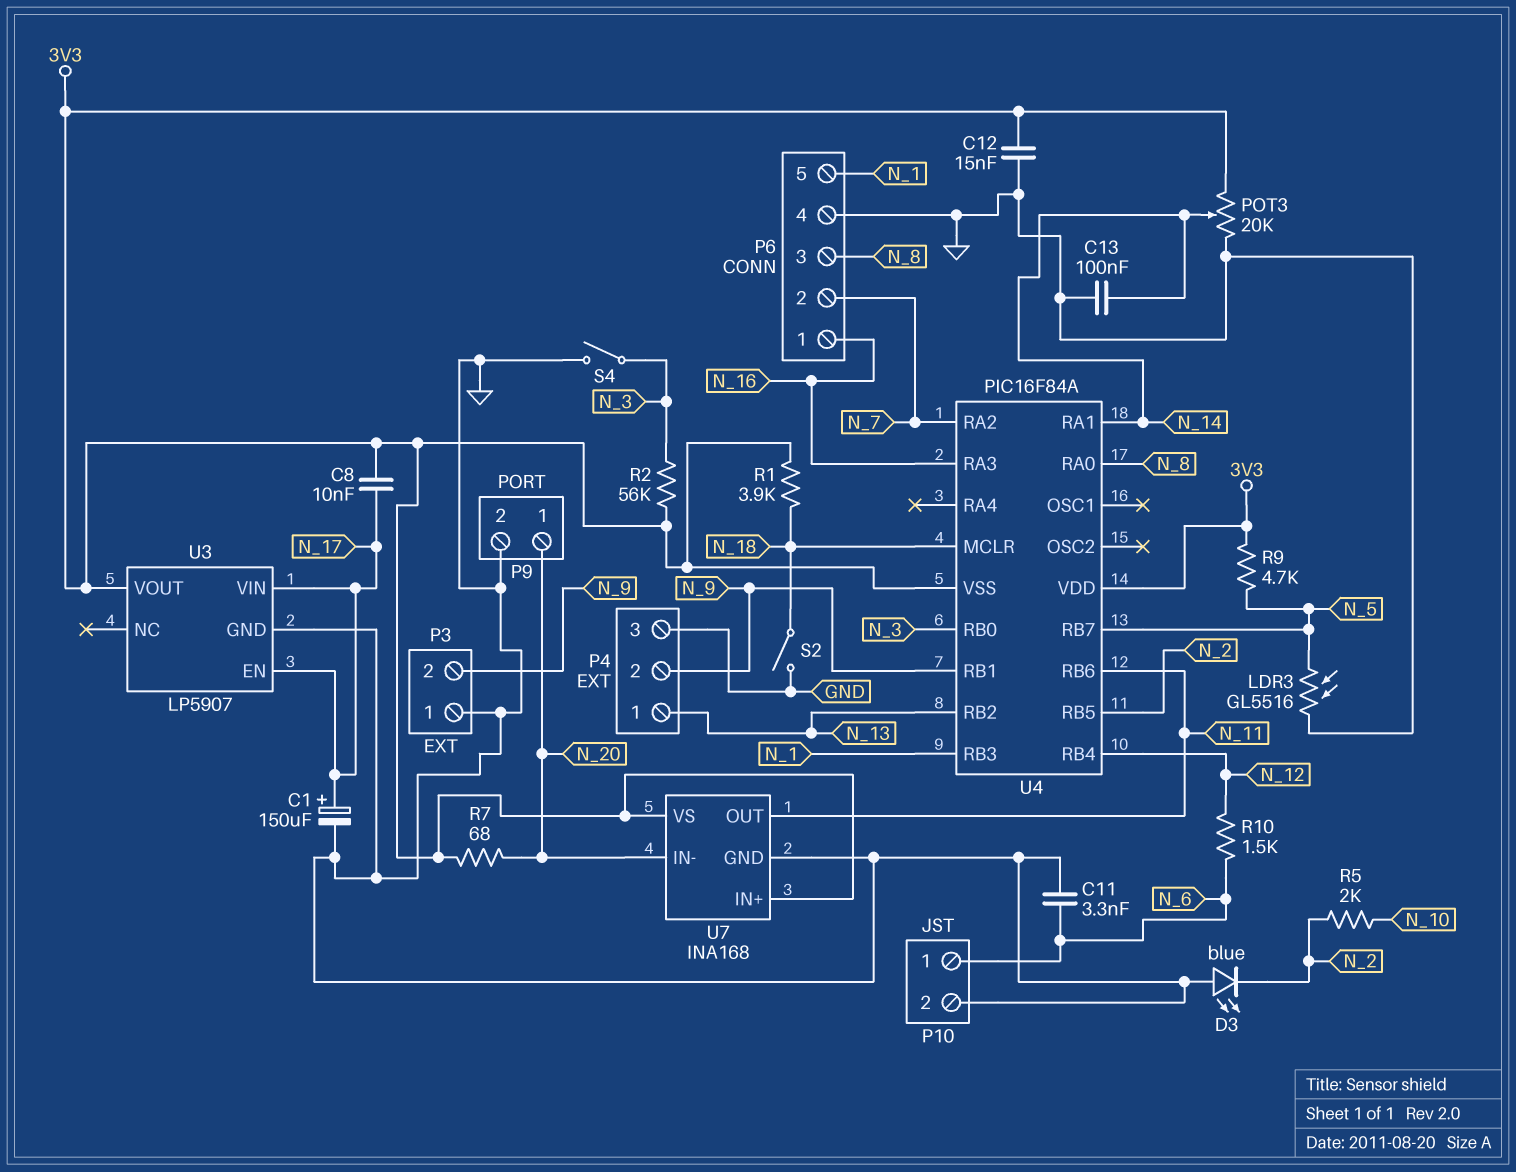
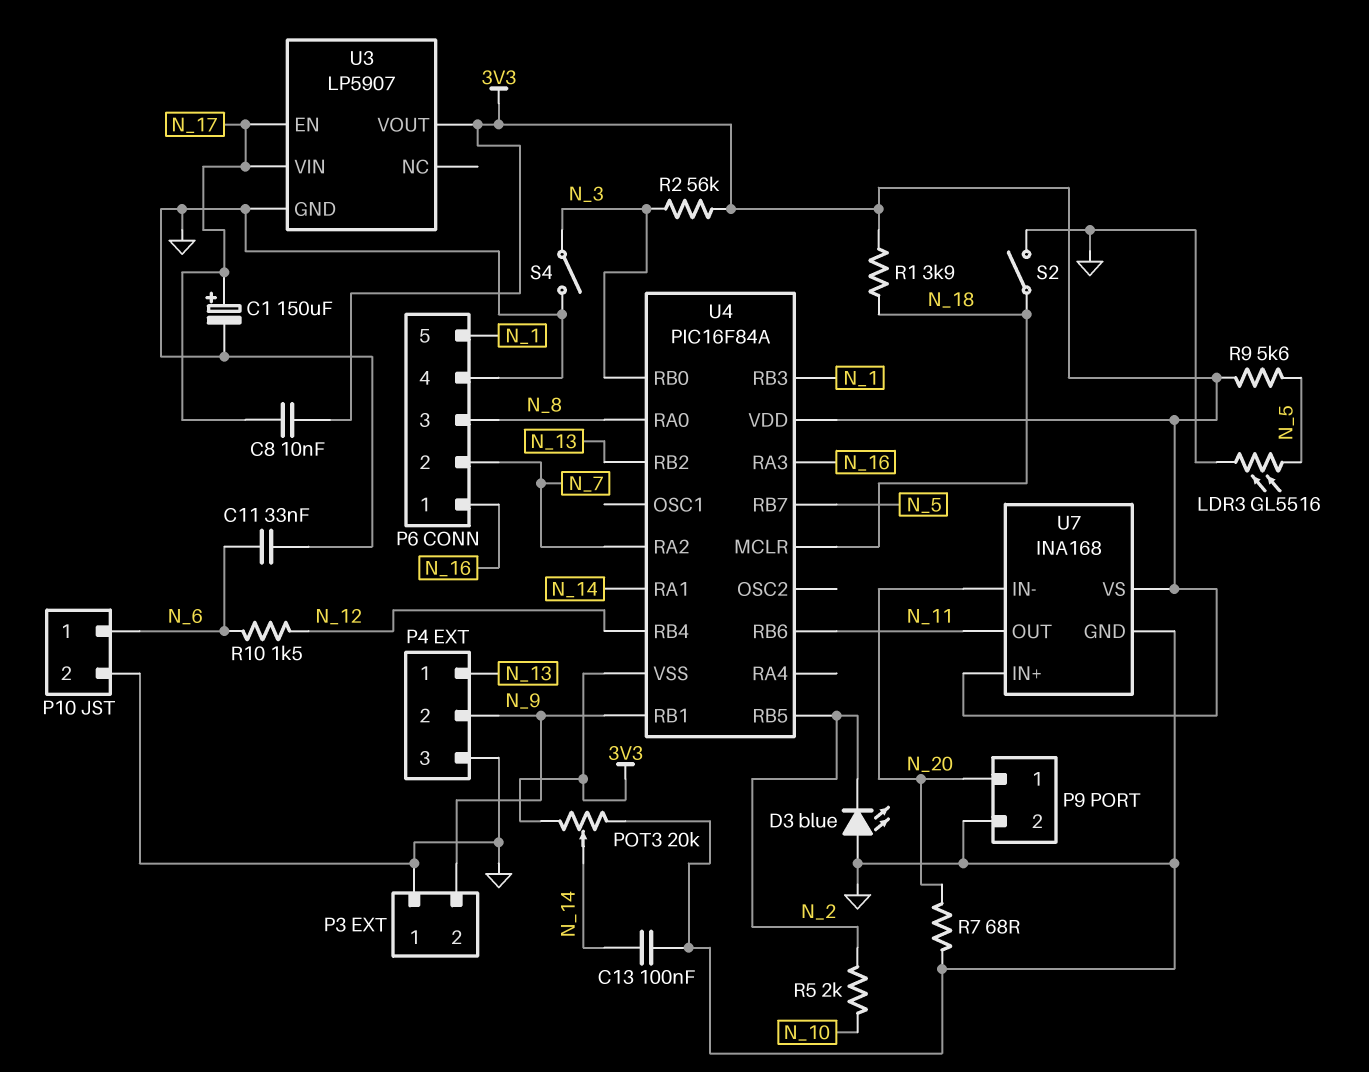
C11: 3.3nF (GND, N_6) -> 33nF (GND, N_6)
C12: 15nF (3V3, GND) -> none
R7: 68 (3V3, N_20) -> 68 (GND, N_20)
R9: 4.7k (3V3, N_5) -> 5.6k (3V3, N_5)

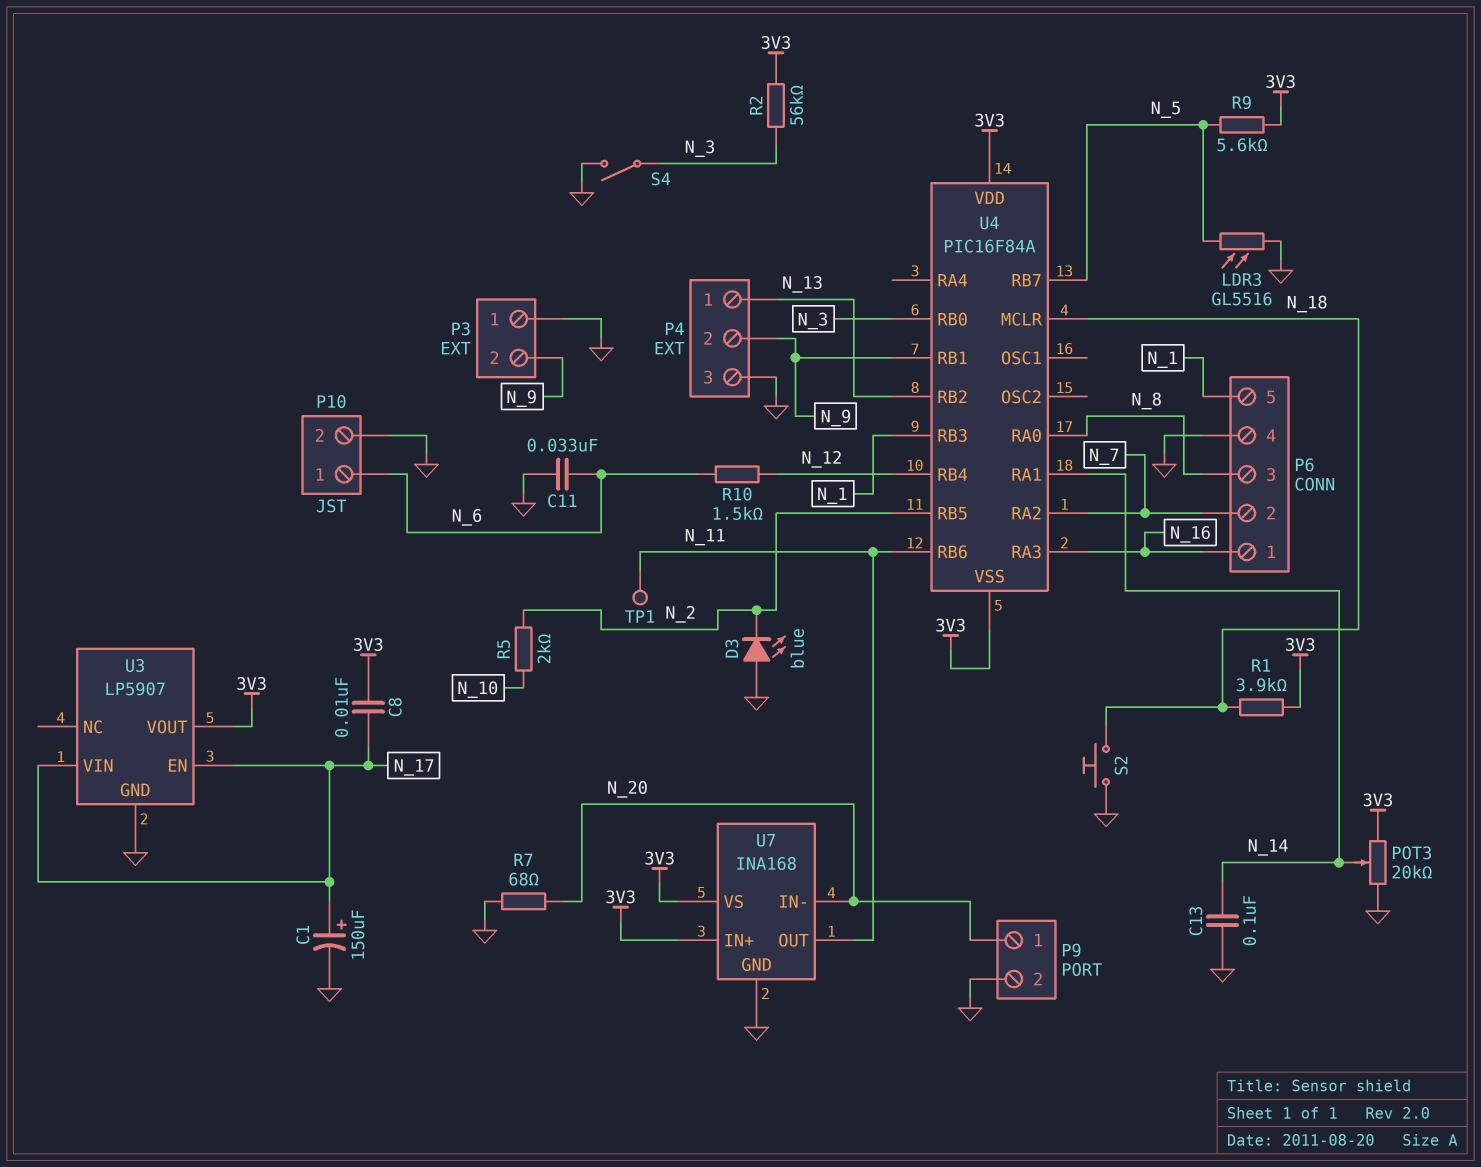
S2: switch (GND, N_18) -> button (GND, N_18)
TP1: none -> test point (N_11)

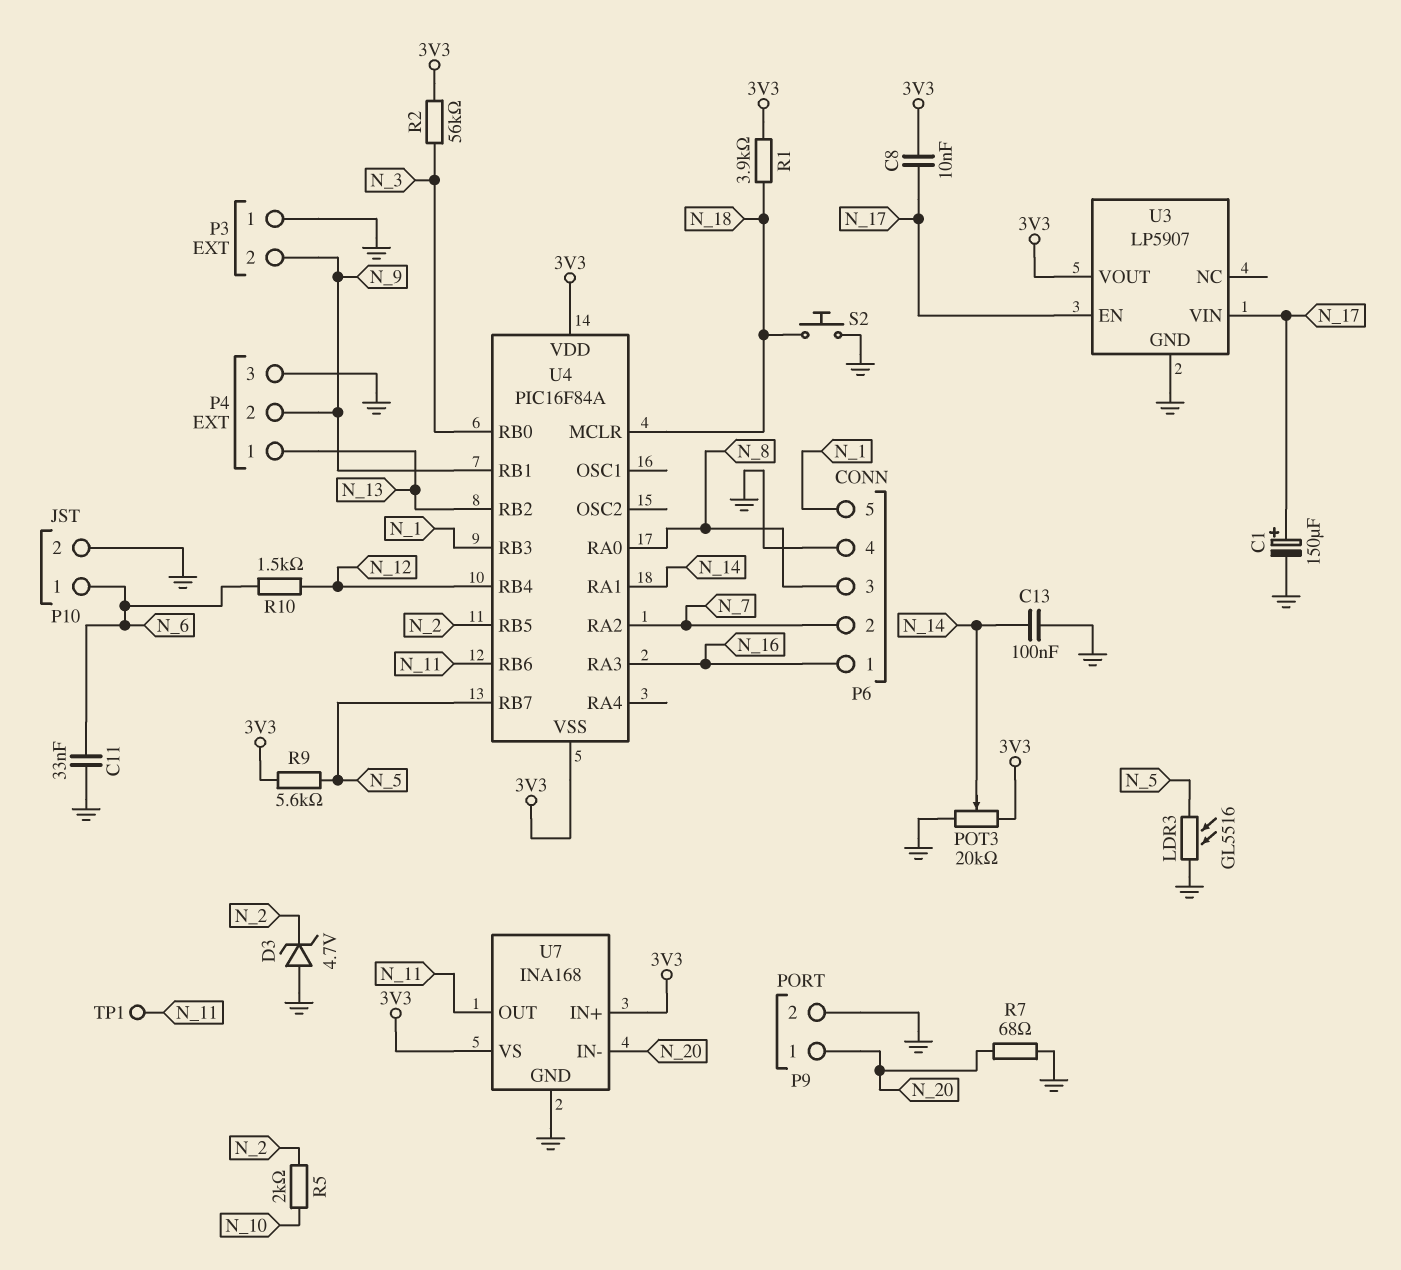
D3: LED blue (A GND, K N_2) -> zener 4.7V (A GND, K N_2)
S4: switch (GND, N_3) -> none

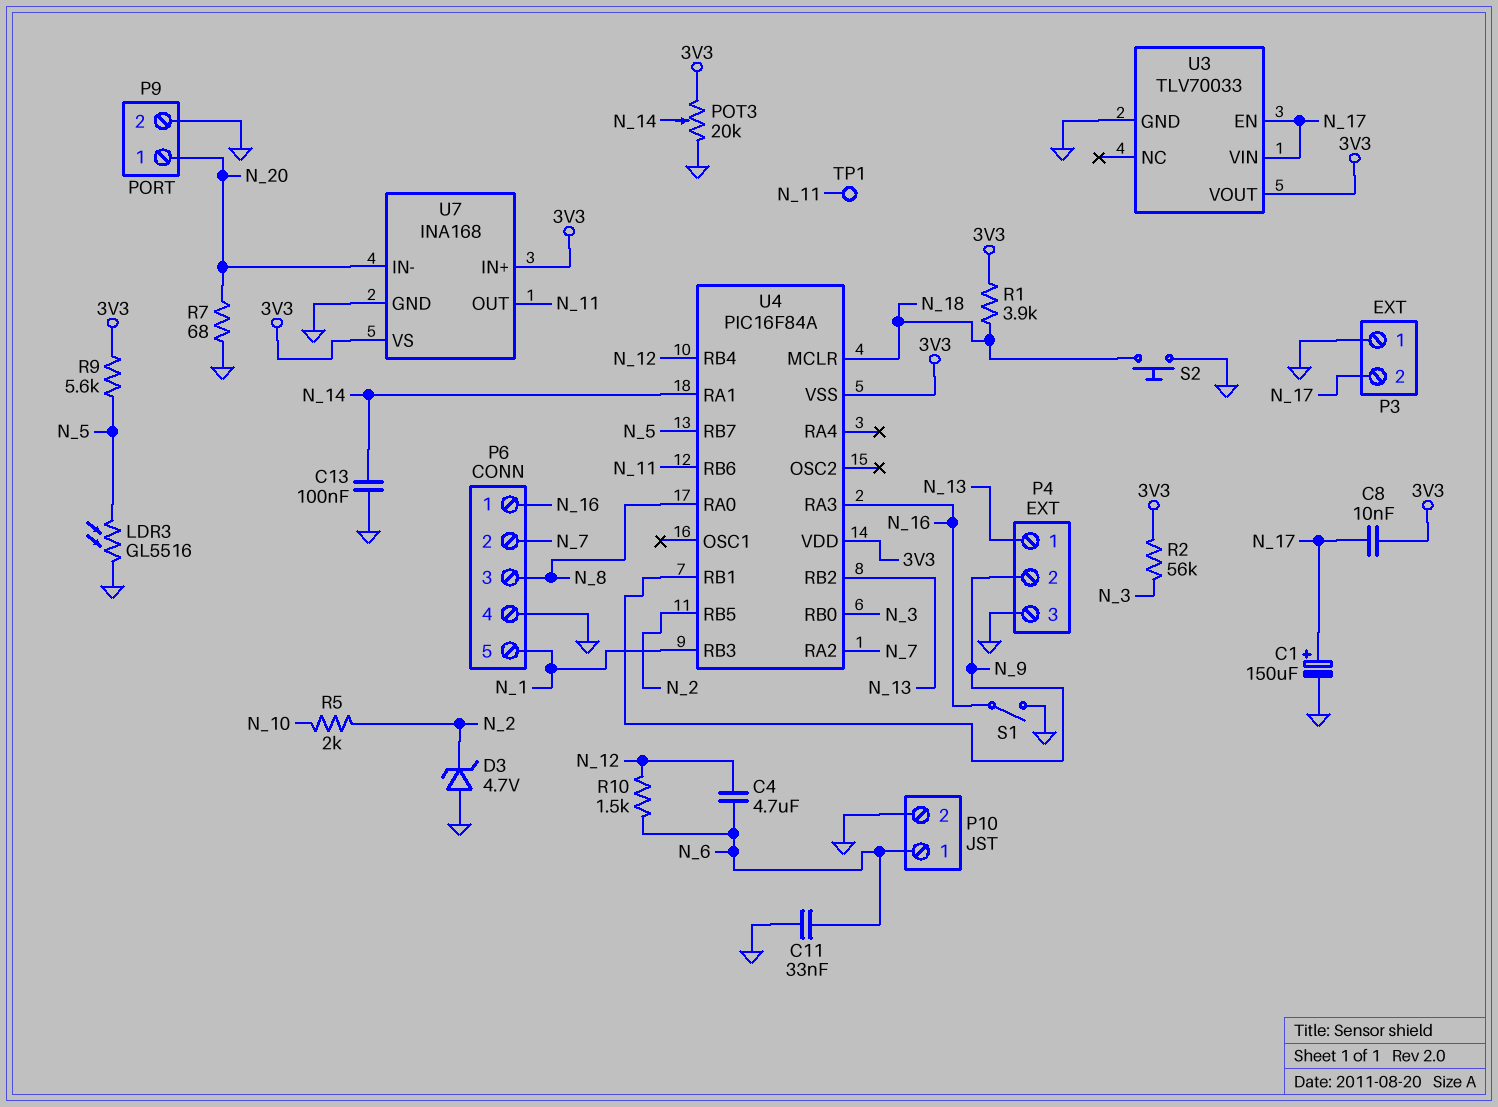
C4: none -> 4.7uF (N_6, N_12)
P3 pin 2: N_9 -> N_17
S1: none -> switch (GND, N_16)
U3: LP5907 -> TLV70033

